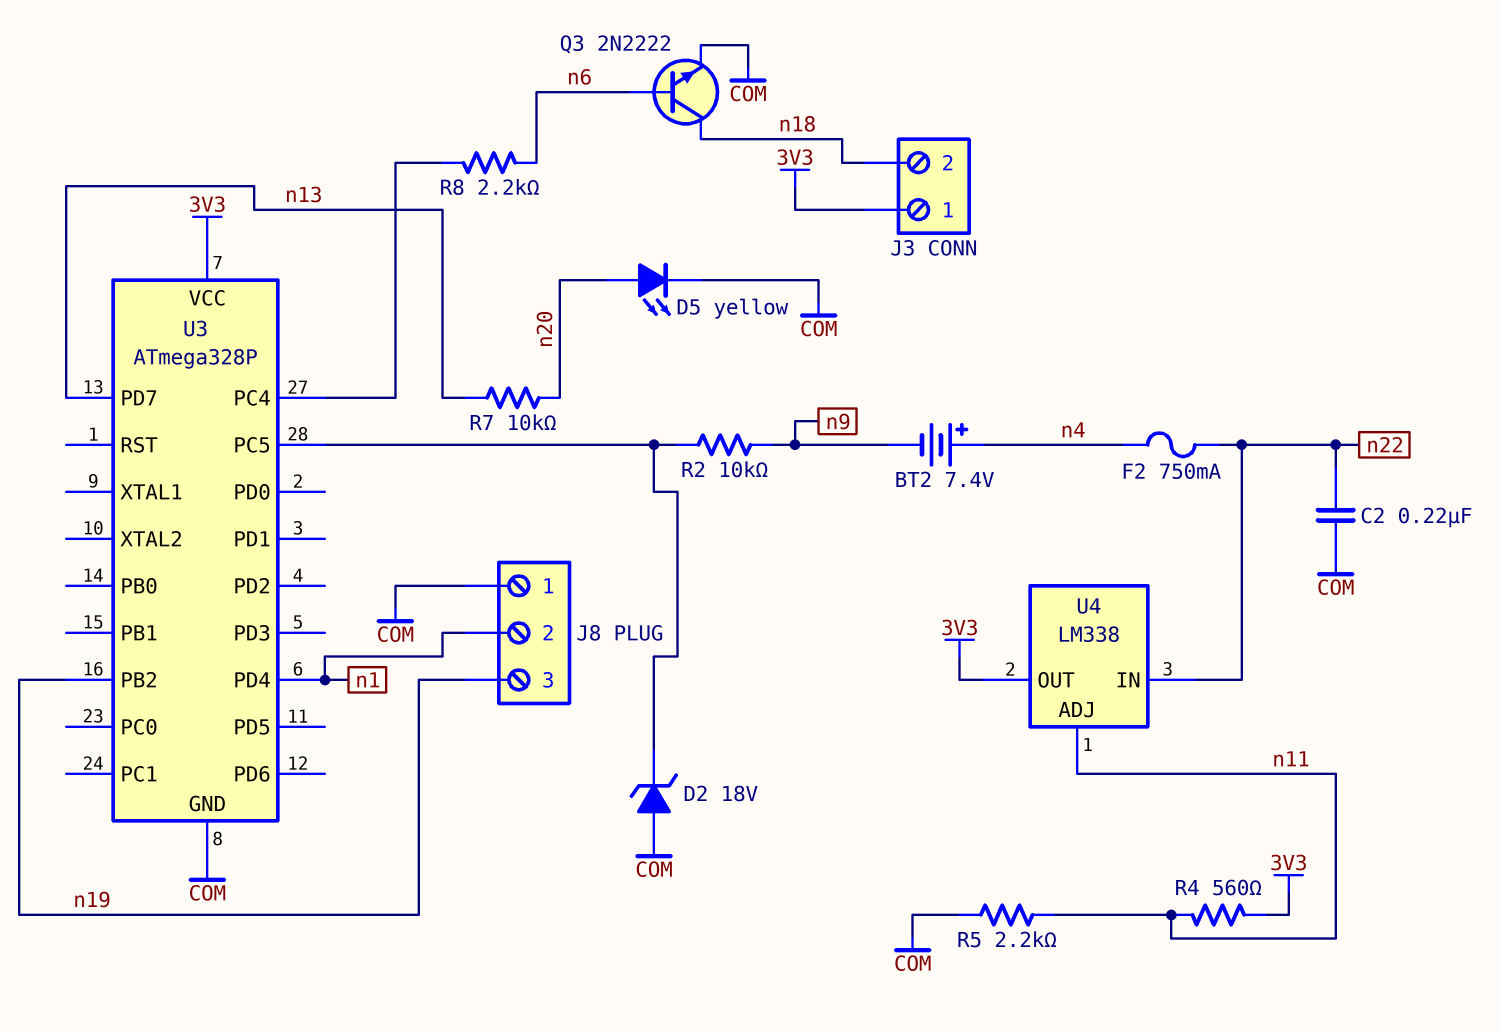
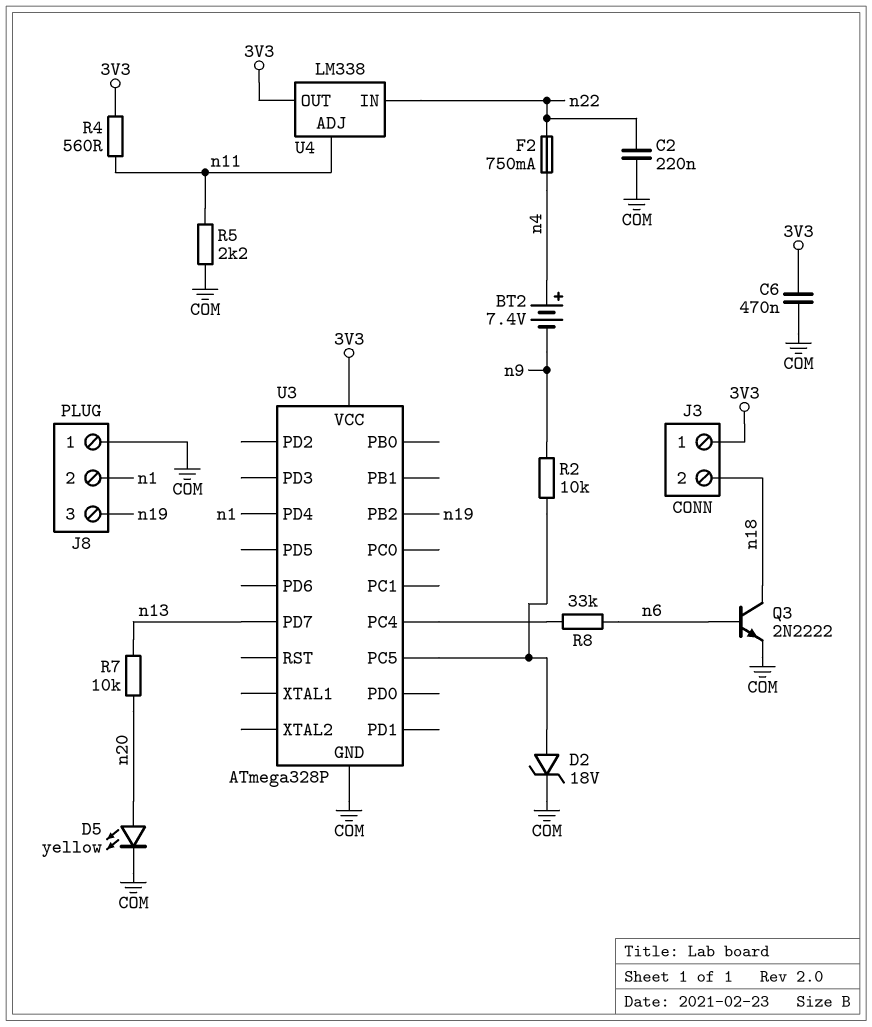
C6: none -> 470nF (3V3, COM)
D2: zener 18V (A COM, K U3/PC5) -> zener 18V (A U3/PC5, K COM)
R8: 2.2k (U3/PC4, n6) -> 33k (U3/PC4, n6)

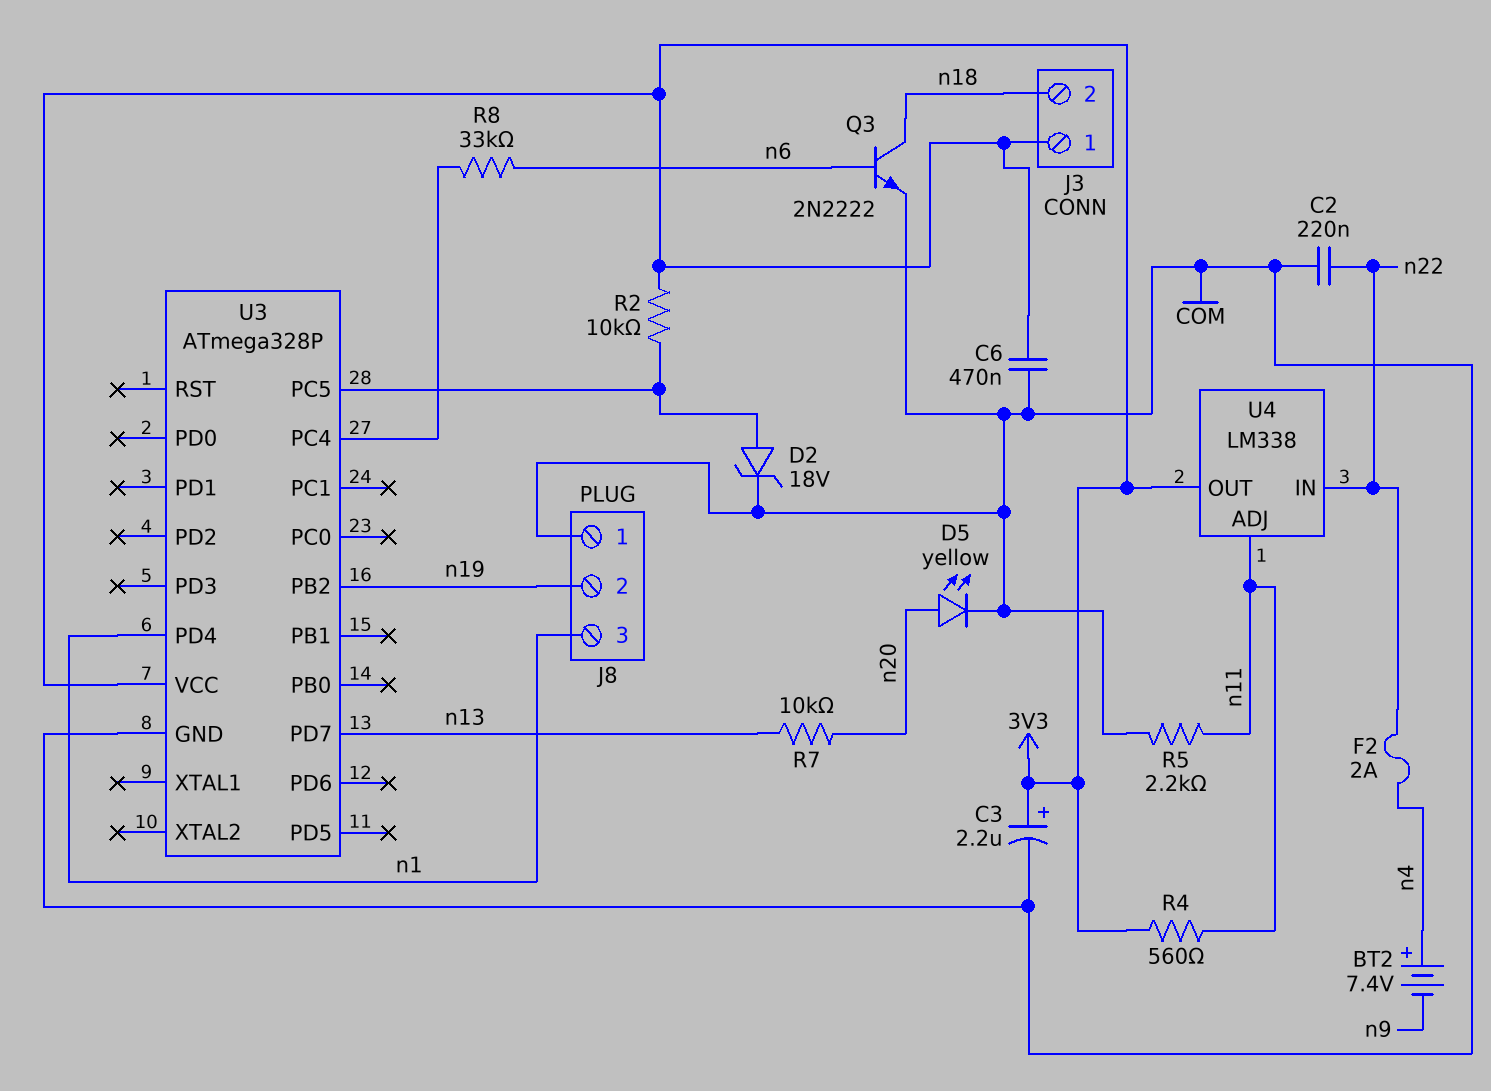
C3: none -> 2.2uF (plus 3V3, minus COM)
F2: 750mA (n4, n22) -> 2A (n4, n22)
J8 pin 2: n1 -> n19
J8 pin 3: n19 -> n1
R2: 10k (U3/PC5, n9) -> 10k (3V3, U3/PC5)

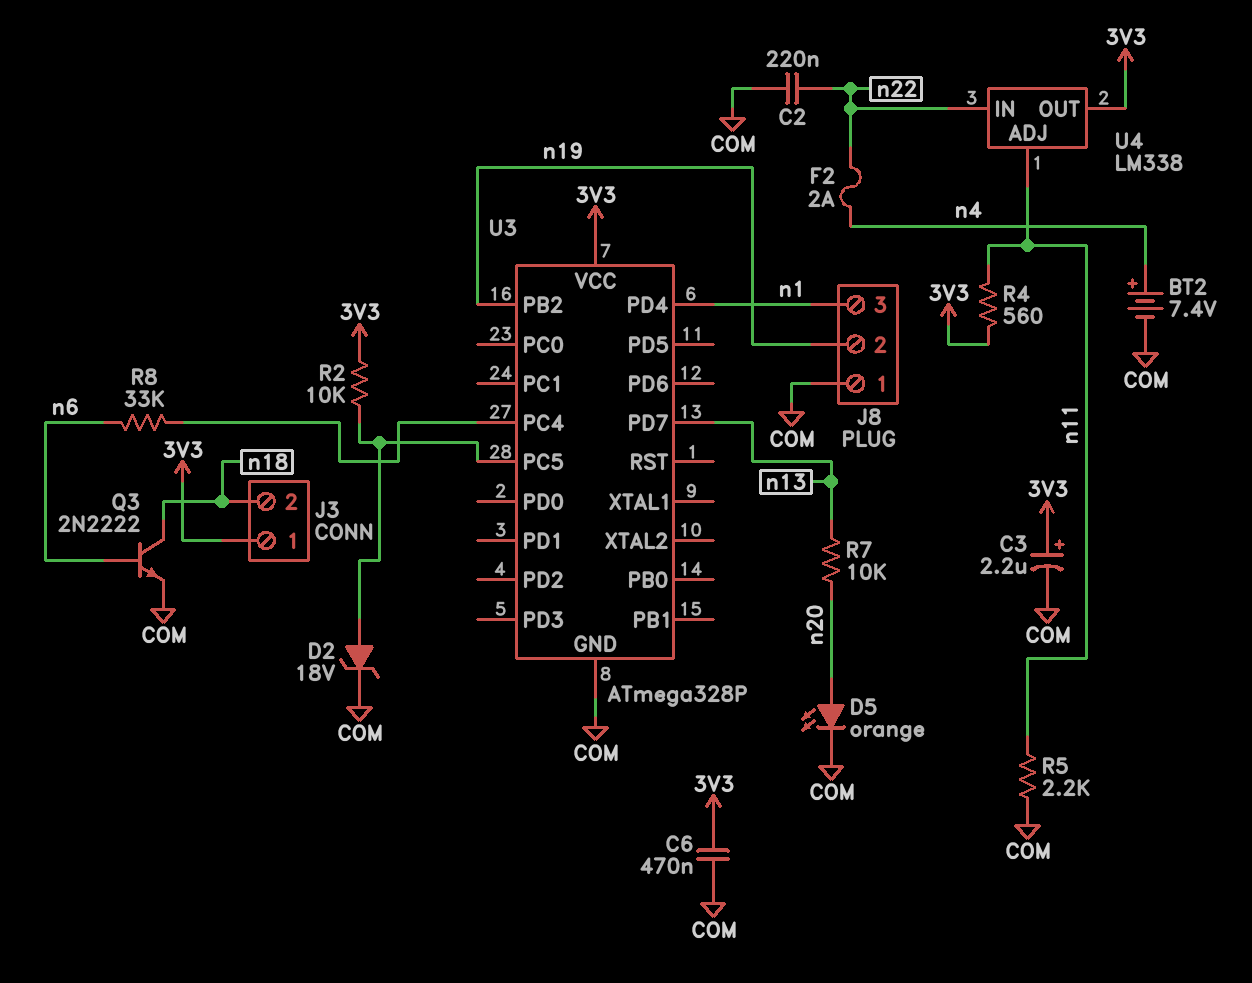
BT2: 7.4V (plus n4, minus n9) -> 7.4V (plus n4, minus COM)
D5: LED yellow (A n20, K COM) -> LED orange (A n20, K COM)

